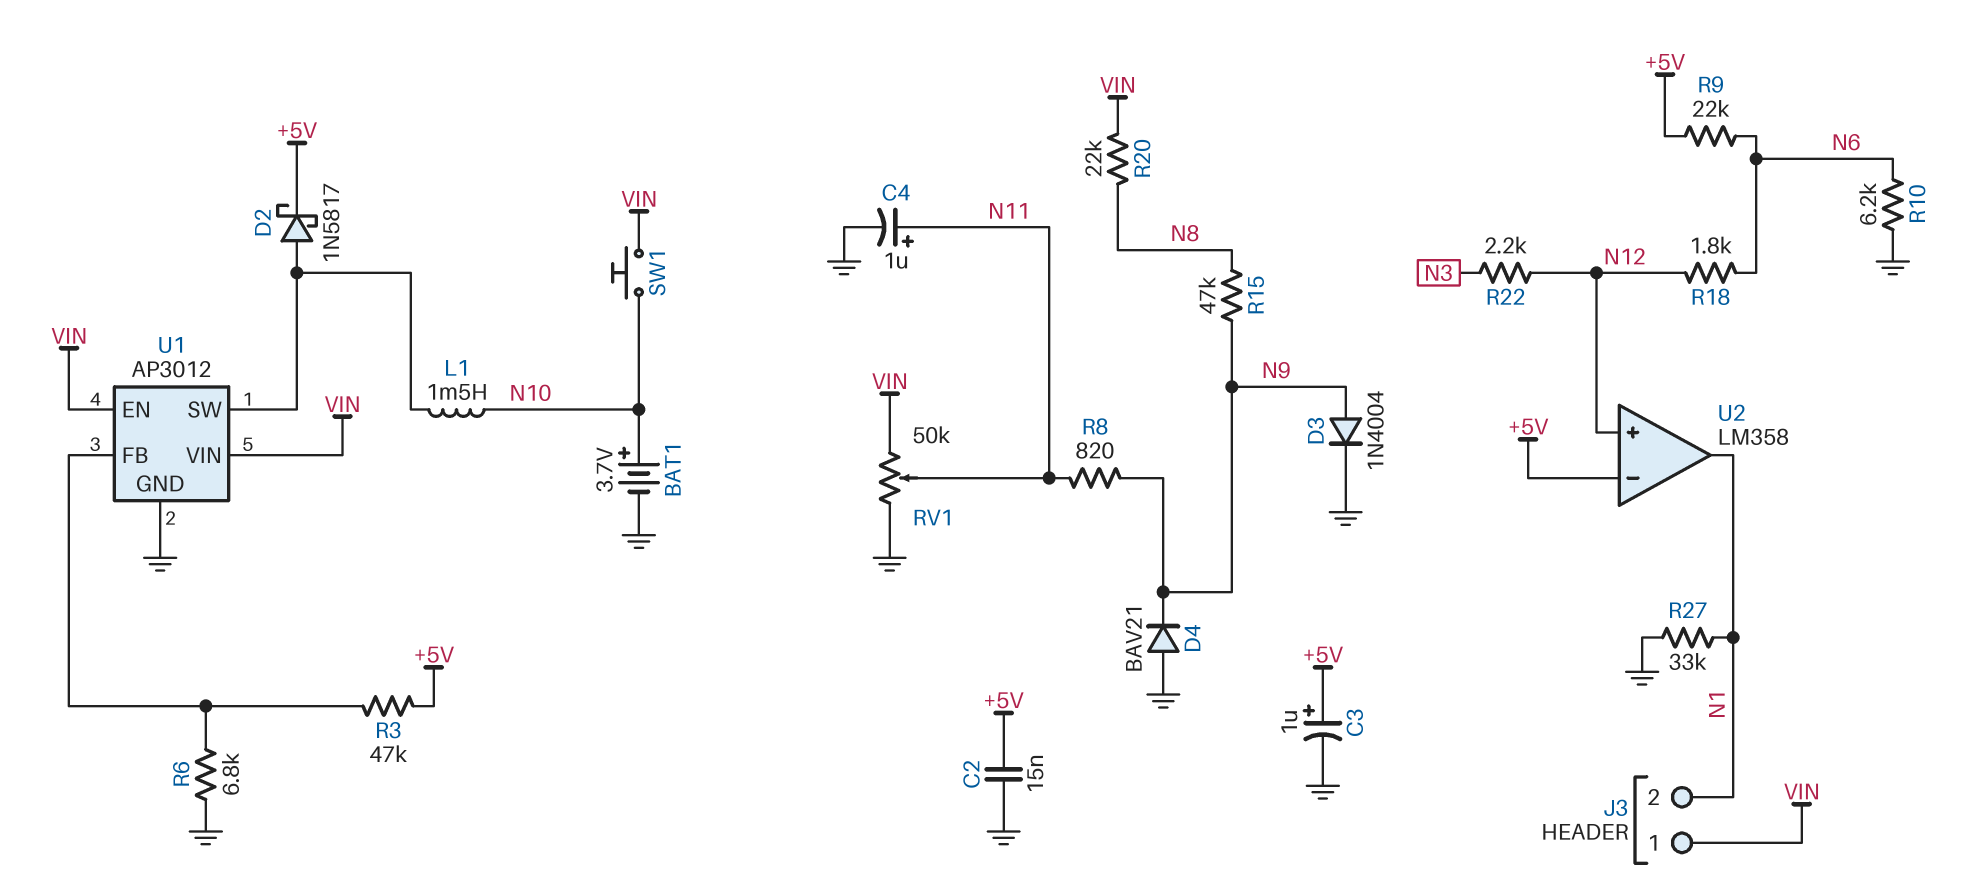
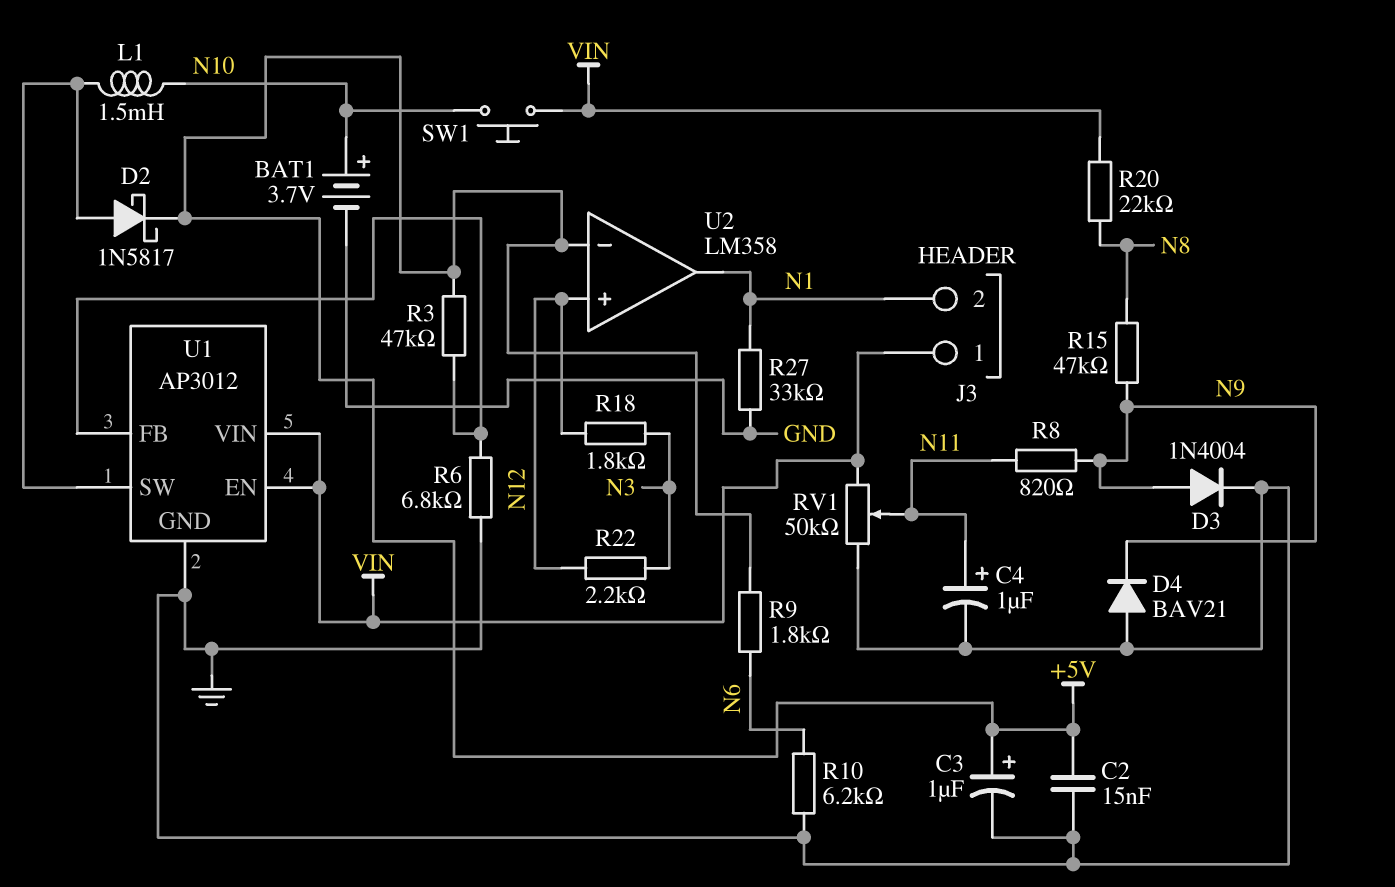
R9: 22k (+5V, N6) -> 1.8k (+5V, N6)
R18: 1.8k (N6, N12) -> 1.8k (N3, N12)

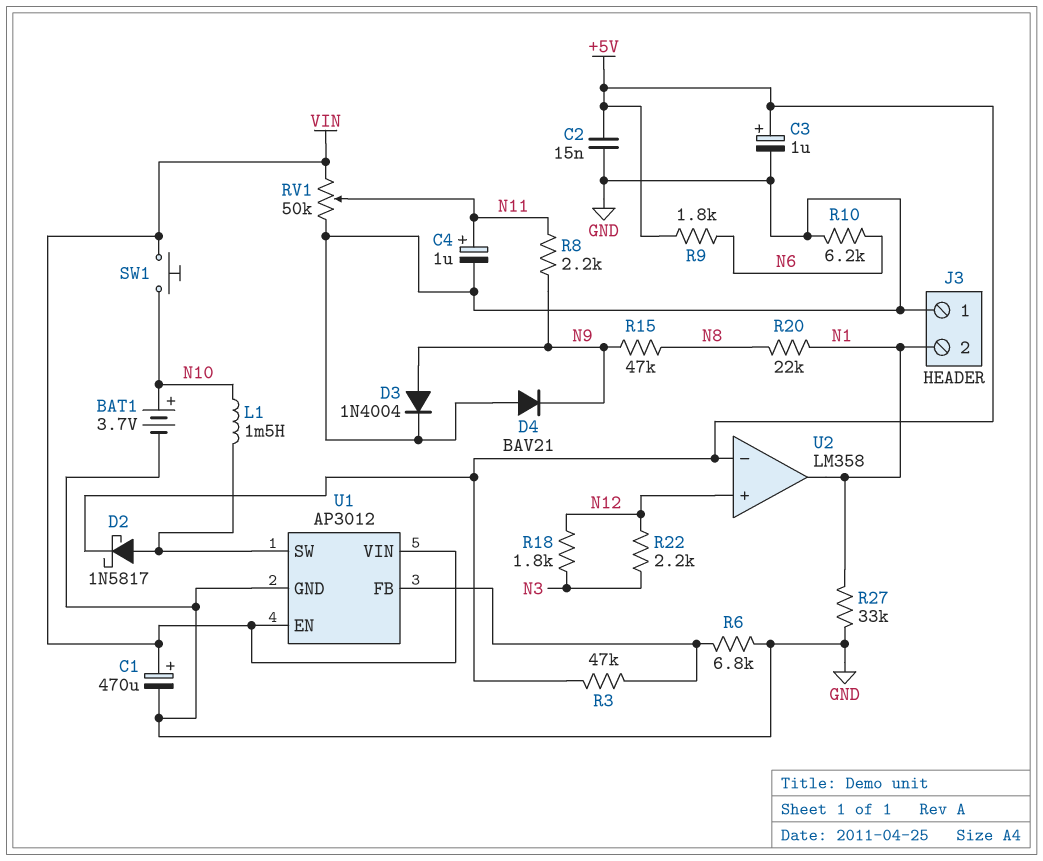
C1: none -> 470uF (plus VIN, minus GND)
J3 pin 1: VIN -> GND
R8: 820 (N9, N11) -> 2.2k (N9, N11)
R20: 22k (N8, VIN) -> 22k (N1, N8)

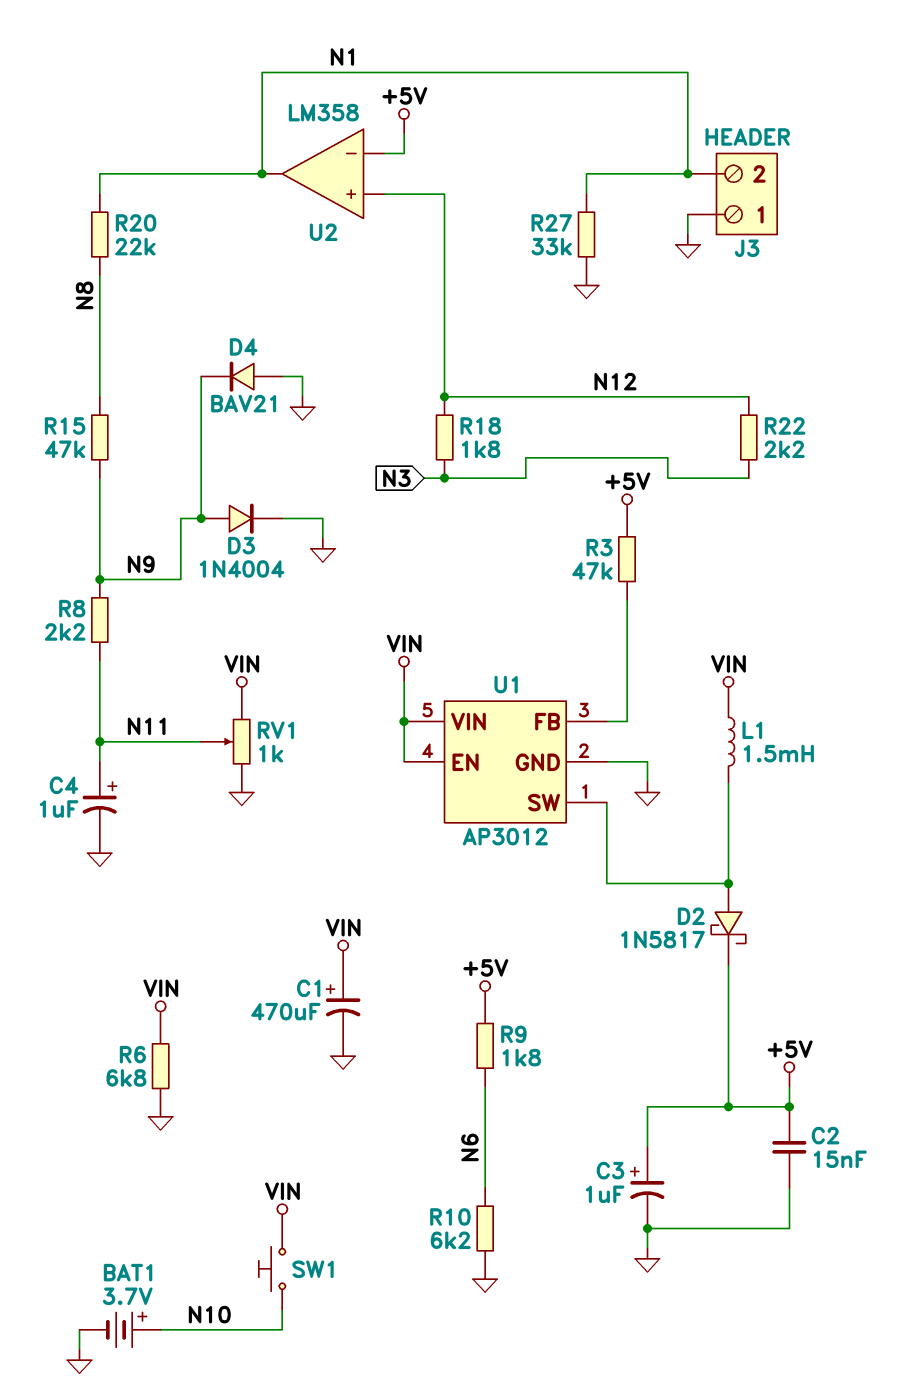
L1: 1.5mH (N10, U1/SW) -> 1.5mH (U1/SW, VIN)
R6: 6.8k (GND, U1/FB) -> 6.8k (GND, VIN)
RV1: 50k (GND, VIN, wiper N11) -> 1k (GND, VIN, wiper N11)

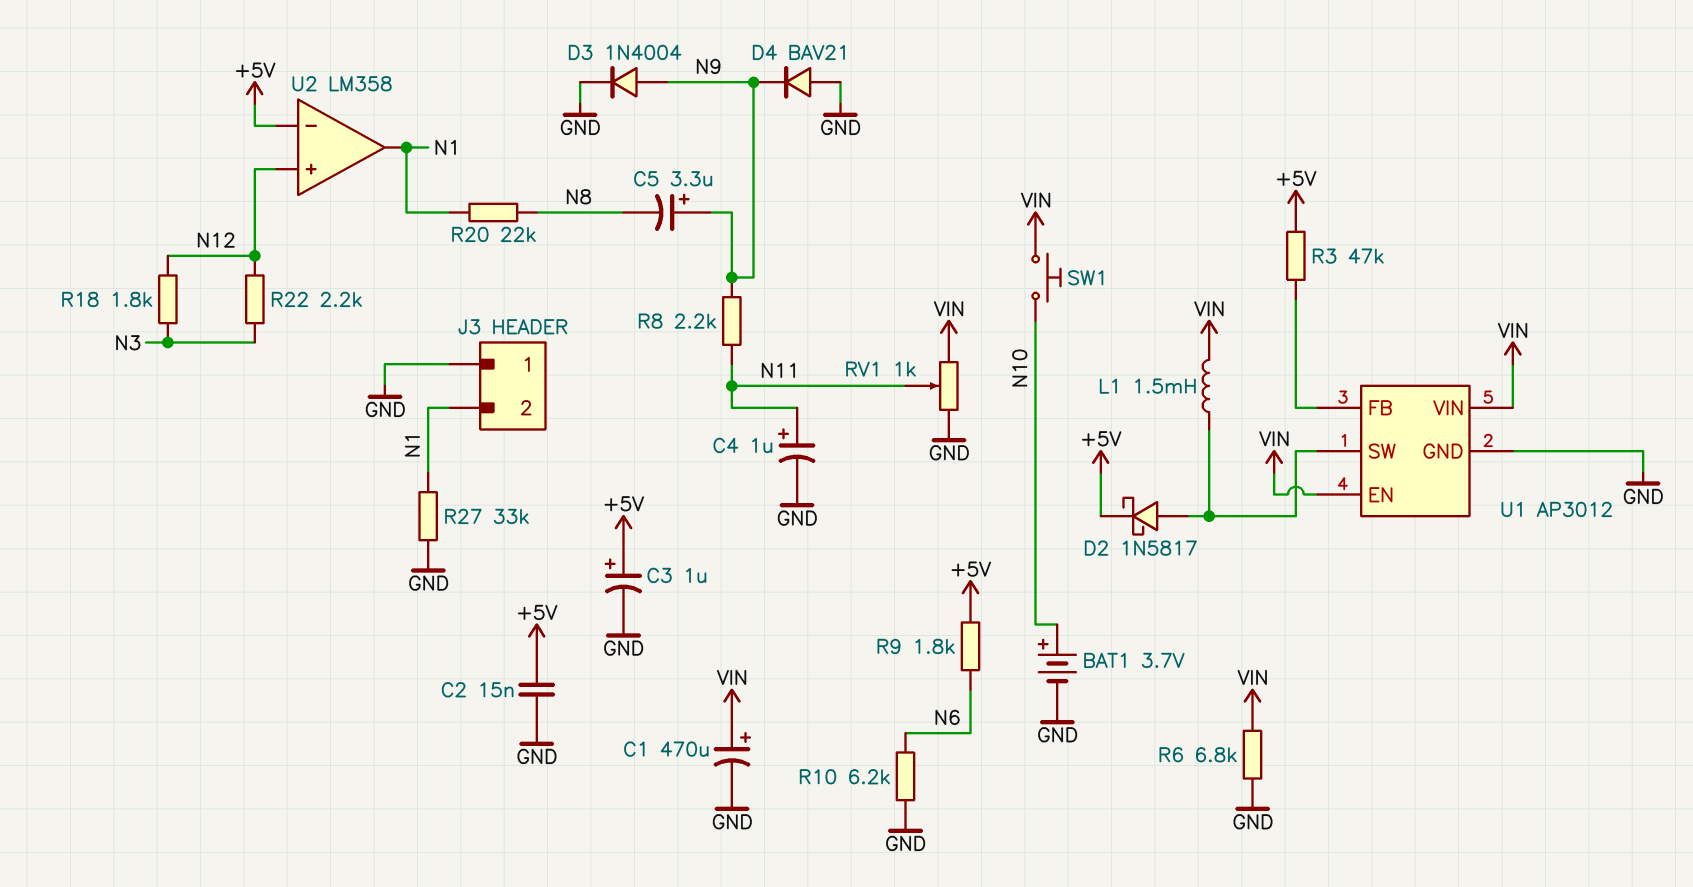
C5: none -> 3.3uF (plus N9, minus N8)
R15: 47k (N8, N9) -> none

